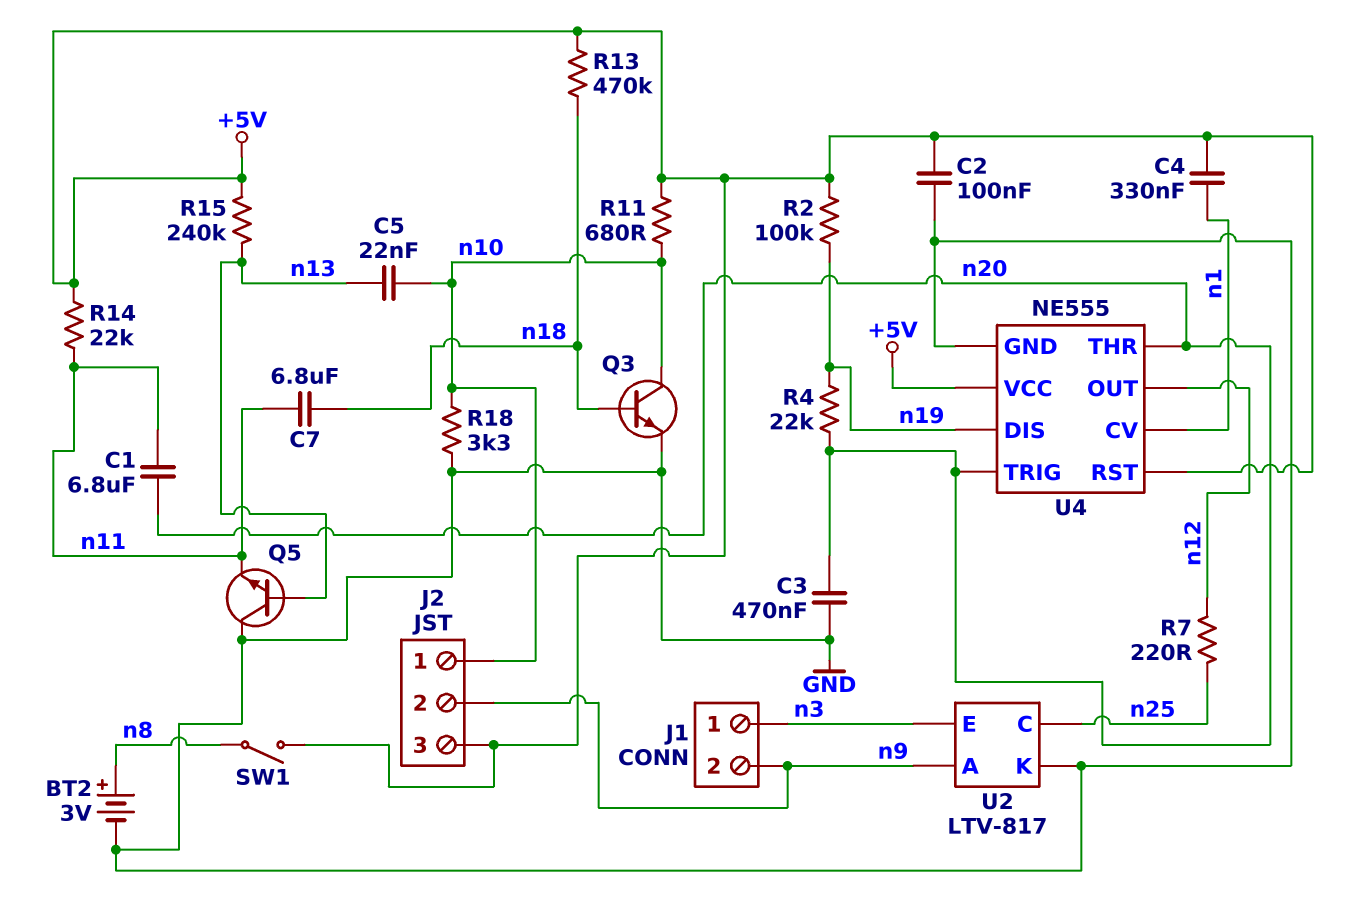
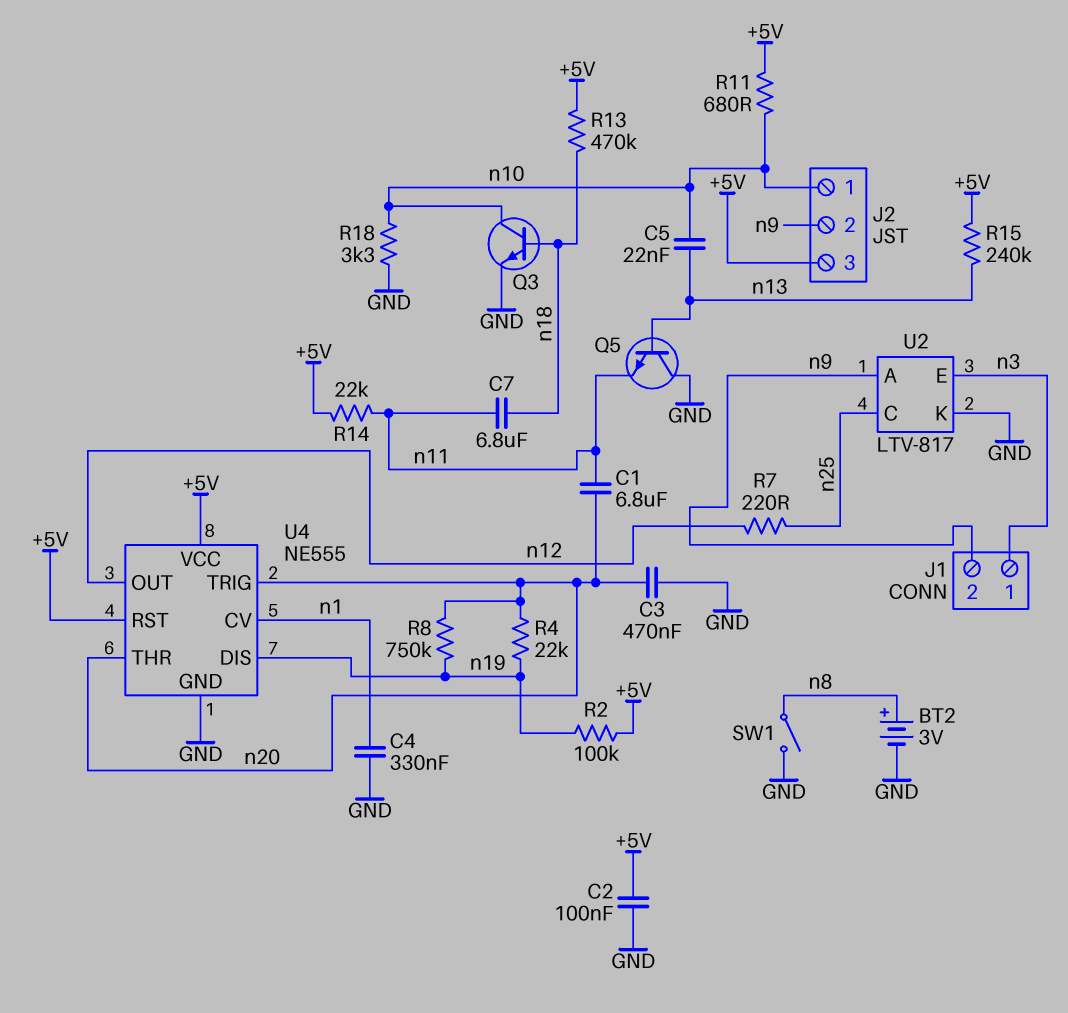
C4: 330nF (+5V, n1) -> 330nF (GND, n1)
R8: none -> 750k (n19, n20)
SW1: switch (+5V, n8) -> switch (GND, n8)

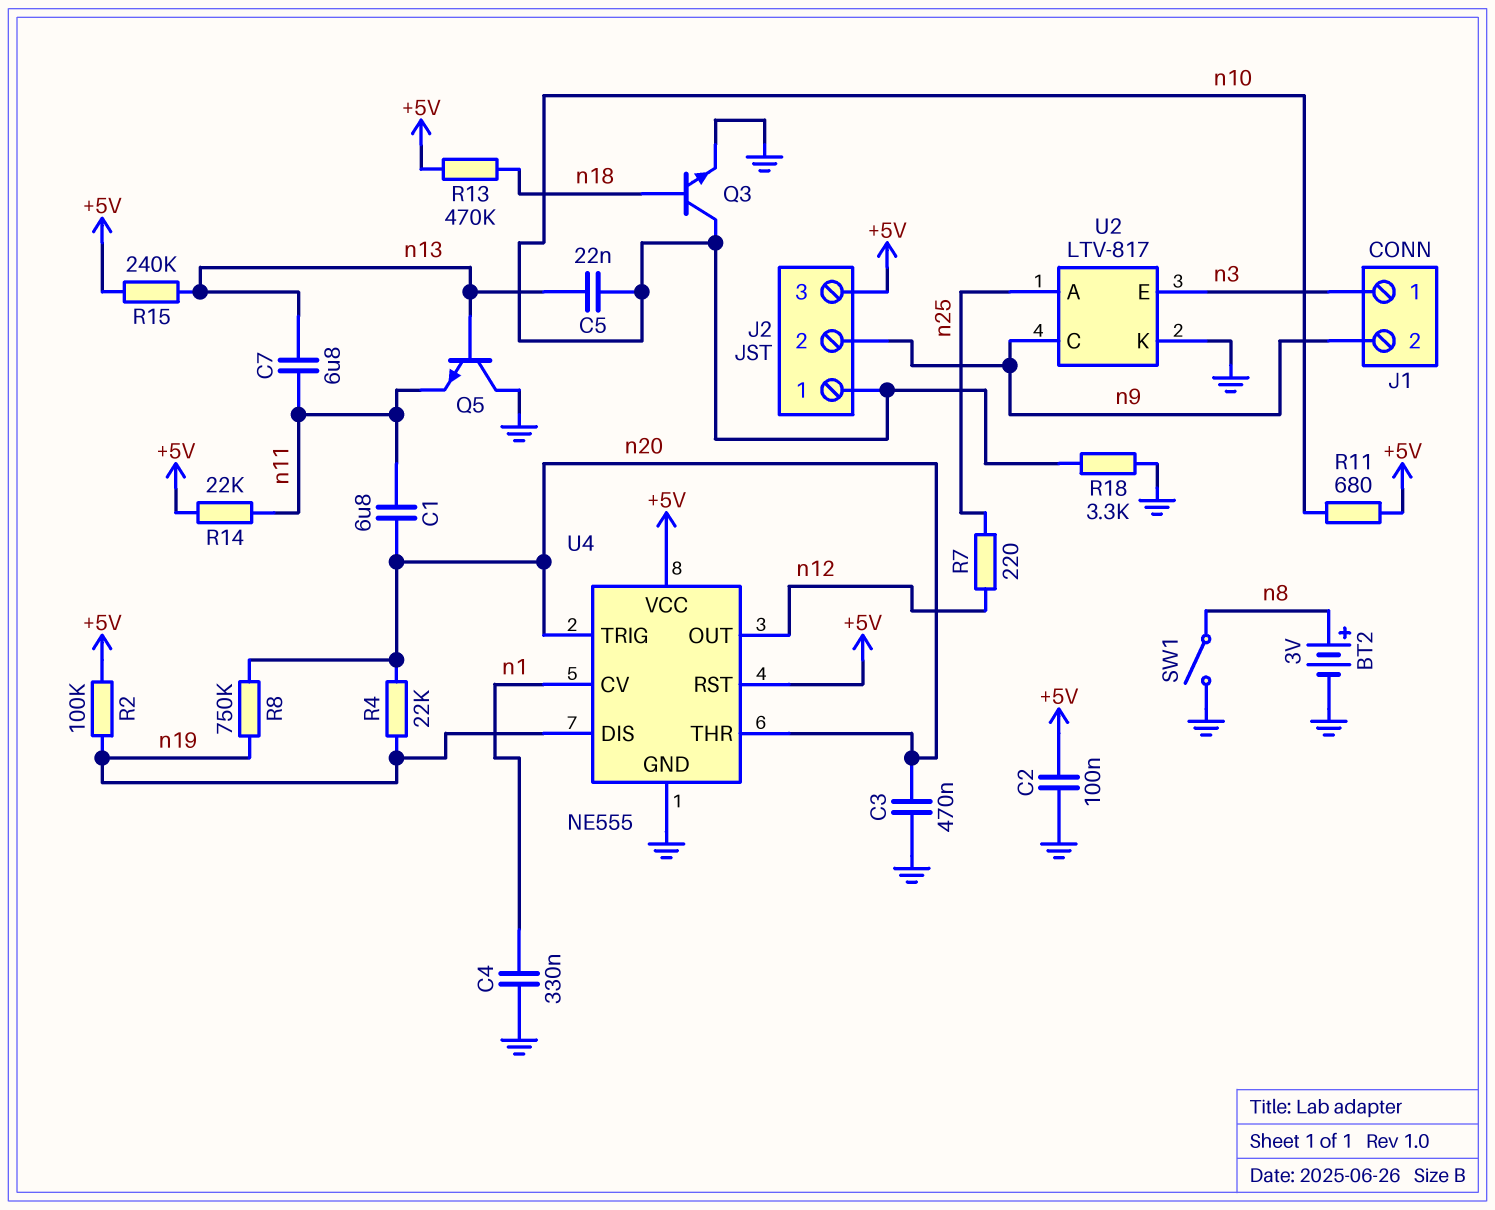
C7: 6.8uF (n11, n18) -> 6.8uF (n11, n13)
U2 pin A: n9 -> n25
U2 pin C: n25 -> n9

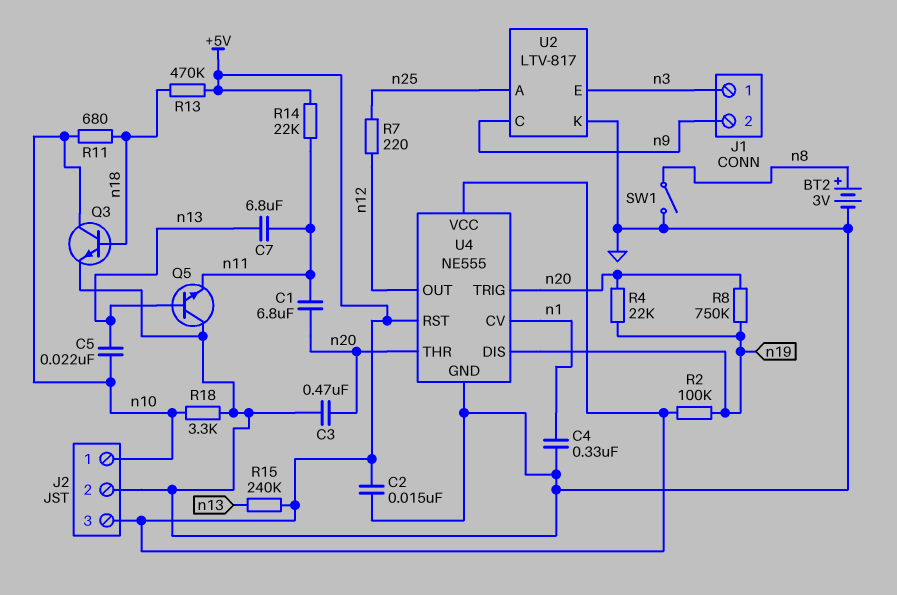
C2: 100nF (+5V, GND) -> 15nF (+5V, GND)
J2 pin 2: n9 -> GND
R11: 680 (+5V, n10) -> 680 (n10, n18)

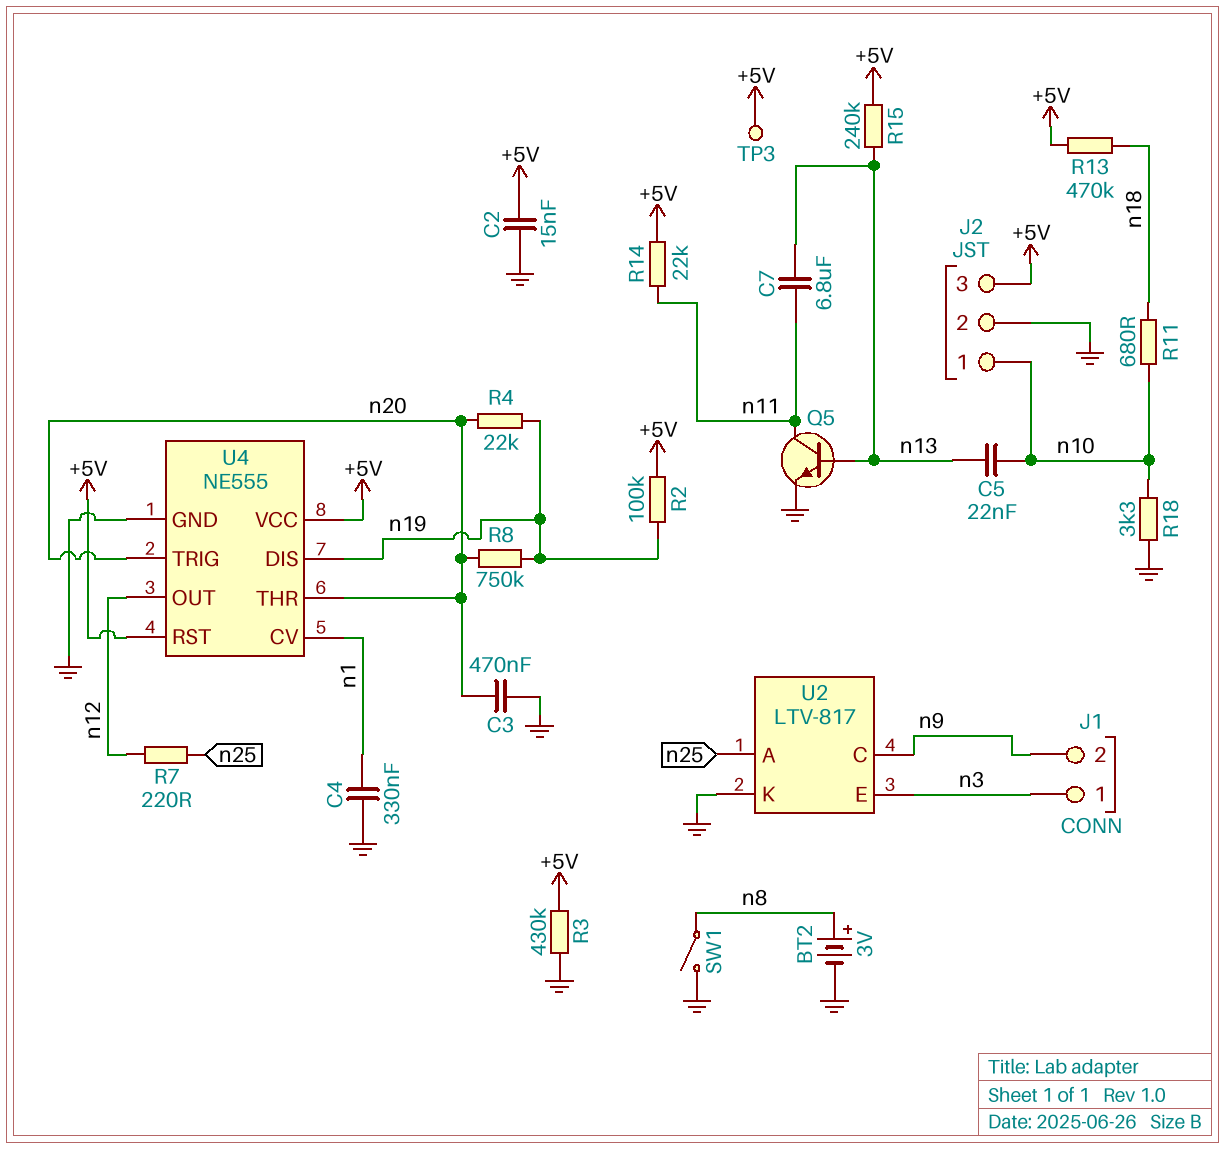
C1: 6.8uF (n11, n20) -> none
Q3: NPN (B n18, C n10, E GND) -> none
Q5: NPN (B n13, C GND, E n11) -> NPN (B n13, C n11, E GND)
R3: none -> 430k (+5V, GND)
TP3: none -> test point (+5V)

